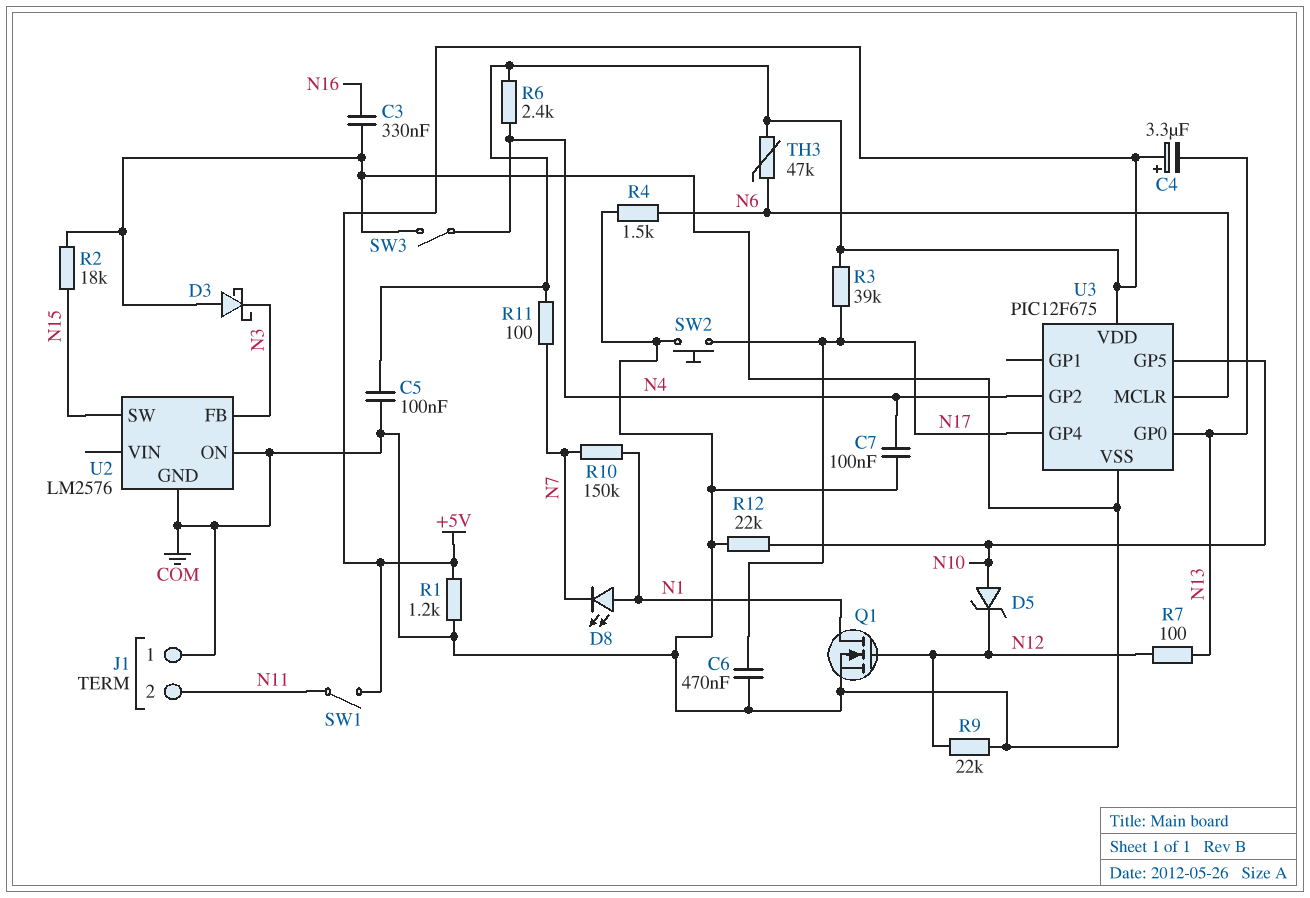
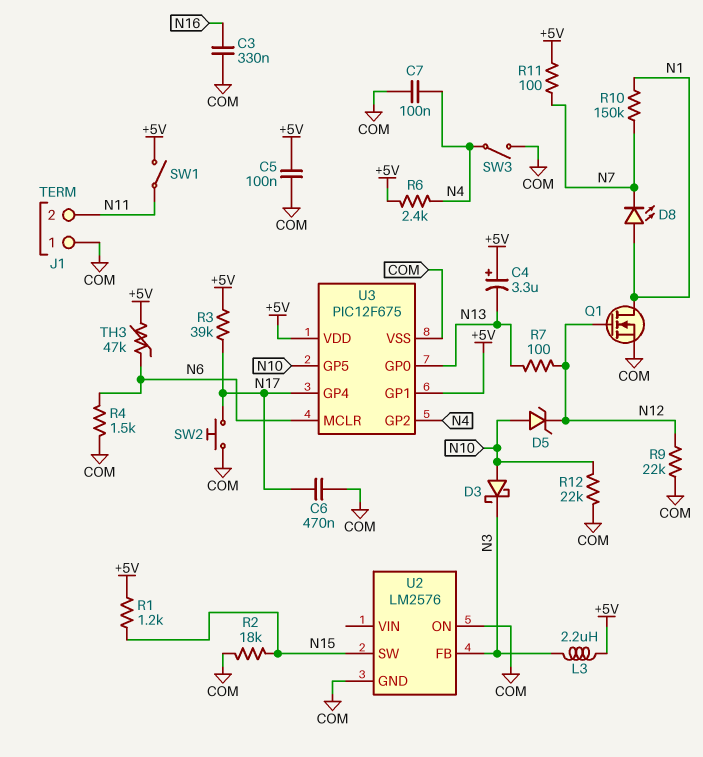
D3: schottky (A COM, K N3) -> schottky (A N10, K N3)
L3: none -> 2.2uH (+5V, N3)
R1: 1.2k (+5V, COM) -> 1.2k (+5V, N15)
U3 pin GP1: none -> +5V

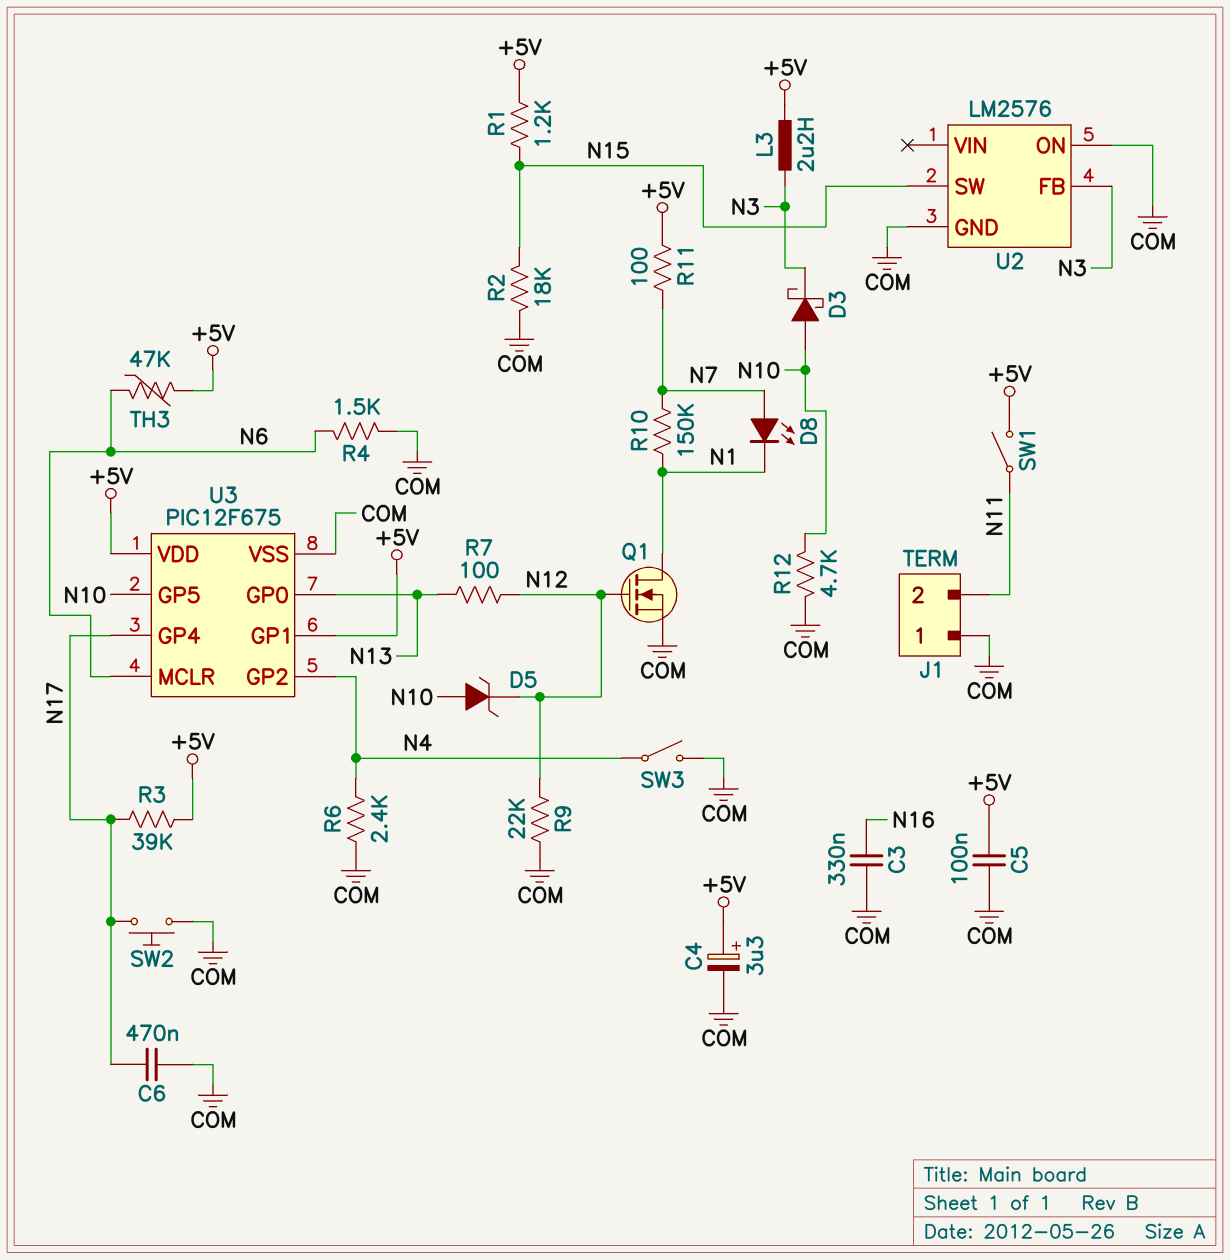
C4: 3.3uF (plus +5V, minus N13) -> 3.3uF (plus +5V, minus COM)
C7: 100nF (COM, N4) -> none
D8: LED (A N1, K N7) -> LED (A N7, K N1)
R6: 2.4k (+5V, N4) -> 2.4k (COM, N4)
R12: 22k (COM, N10) -> 4.7k (COM, N10)

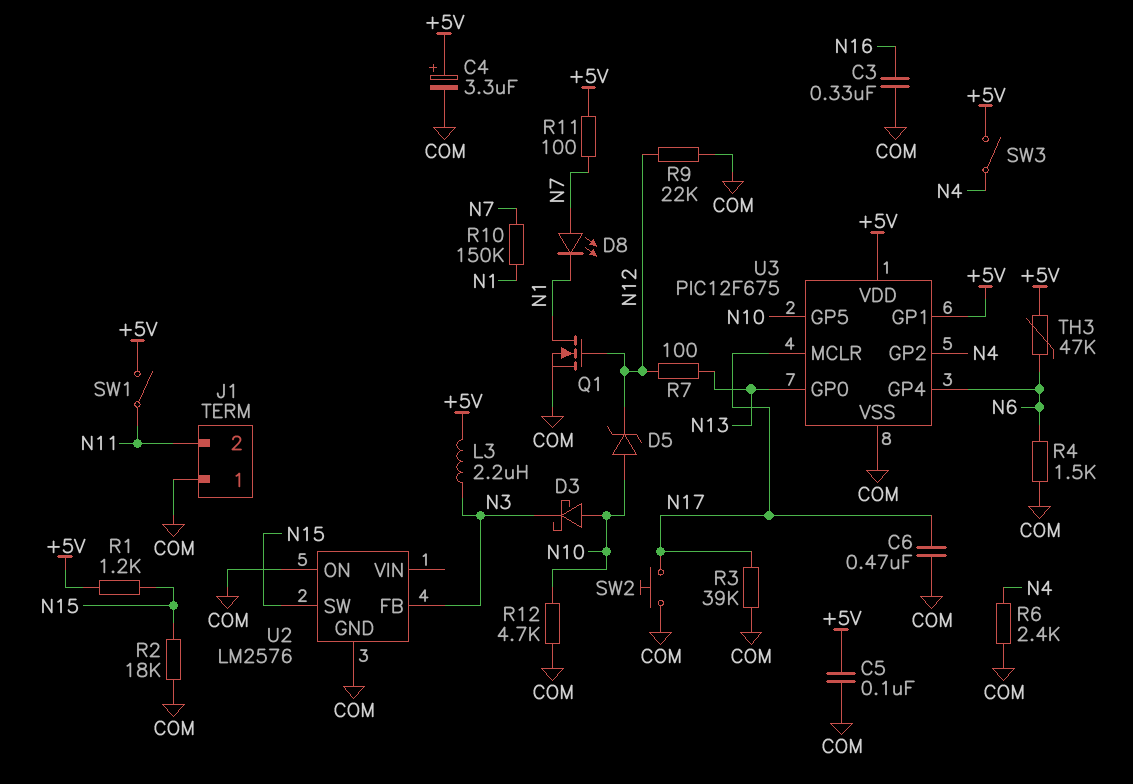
R3: 39k (+5V, N17) -> 39k (COM, N17)
SW3: switch (COM, N4) -> switch (+5V, N4)
U3 pin GP4: N17 -> N6
U3 pin MCLR: N6 -> N17

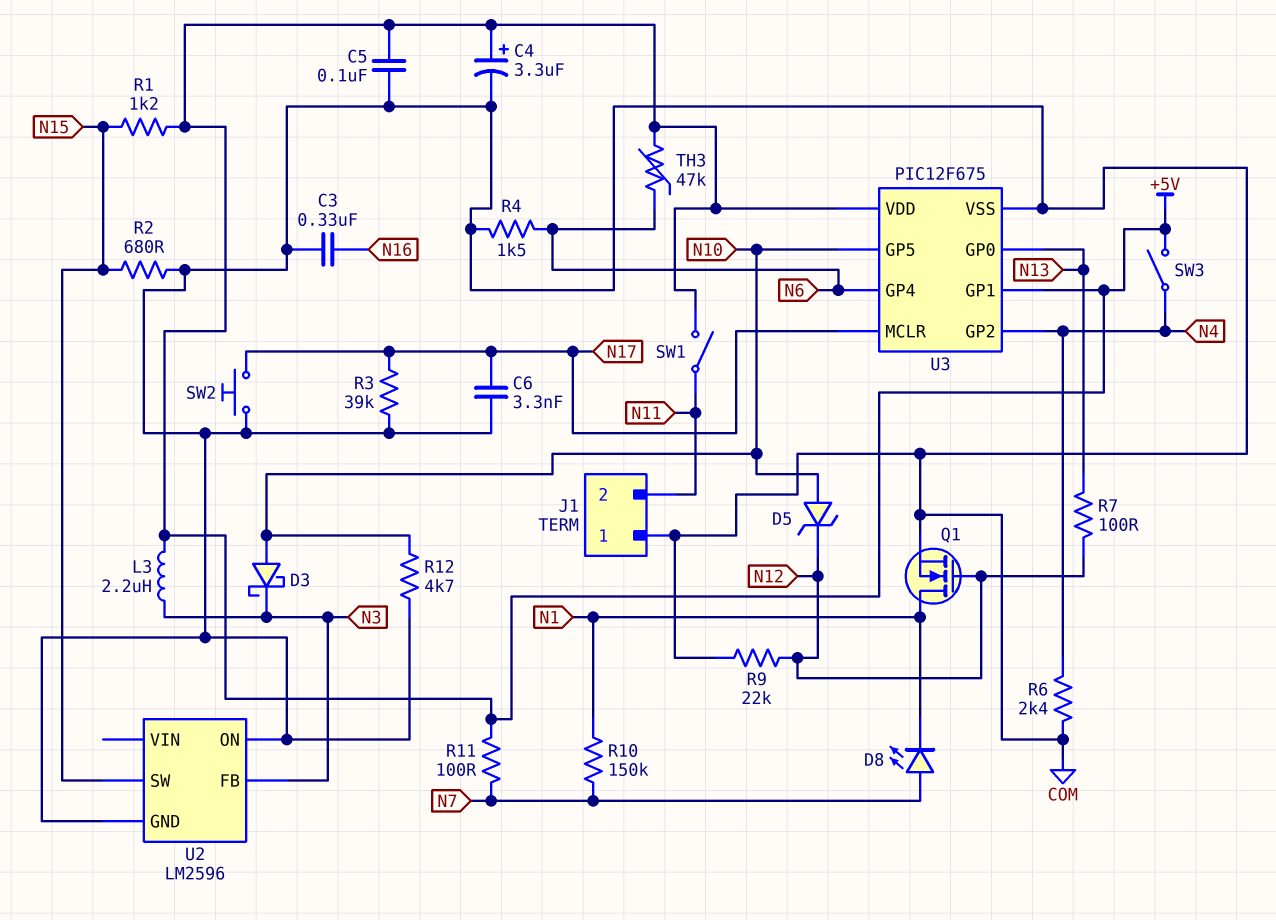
C6: 470nF (COM, N17) -> 3.3nF (COM, N17)
R2: 18k (COM, N15) -> 680 (COM, N15)
U2: LM2576 -> LM2596

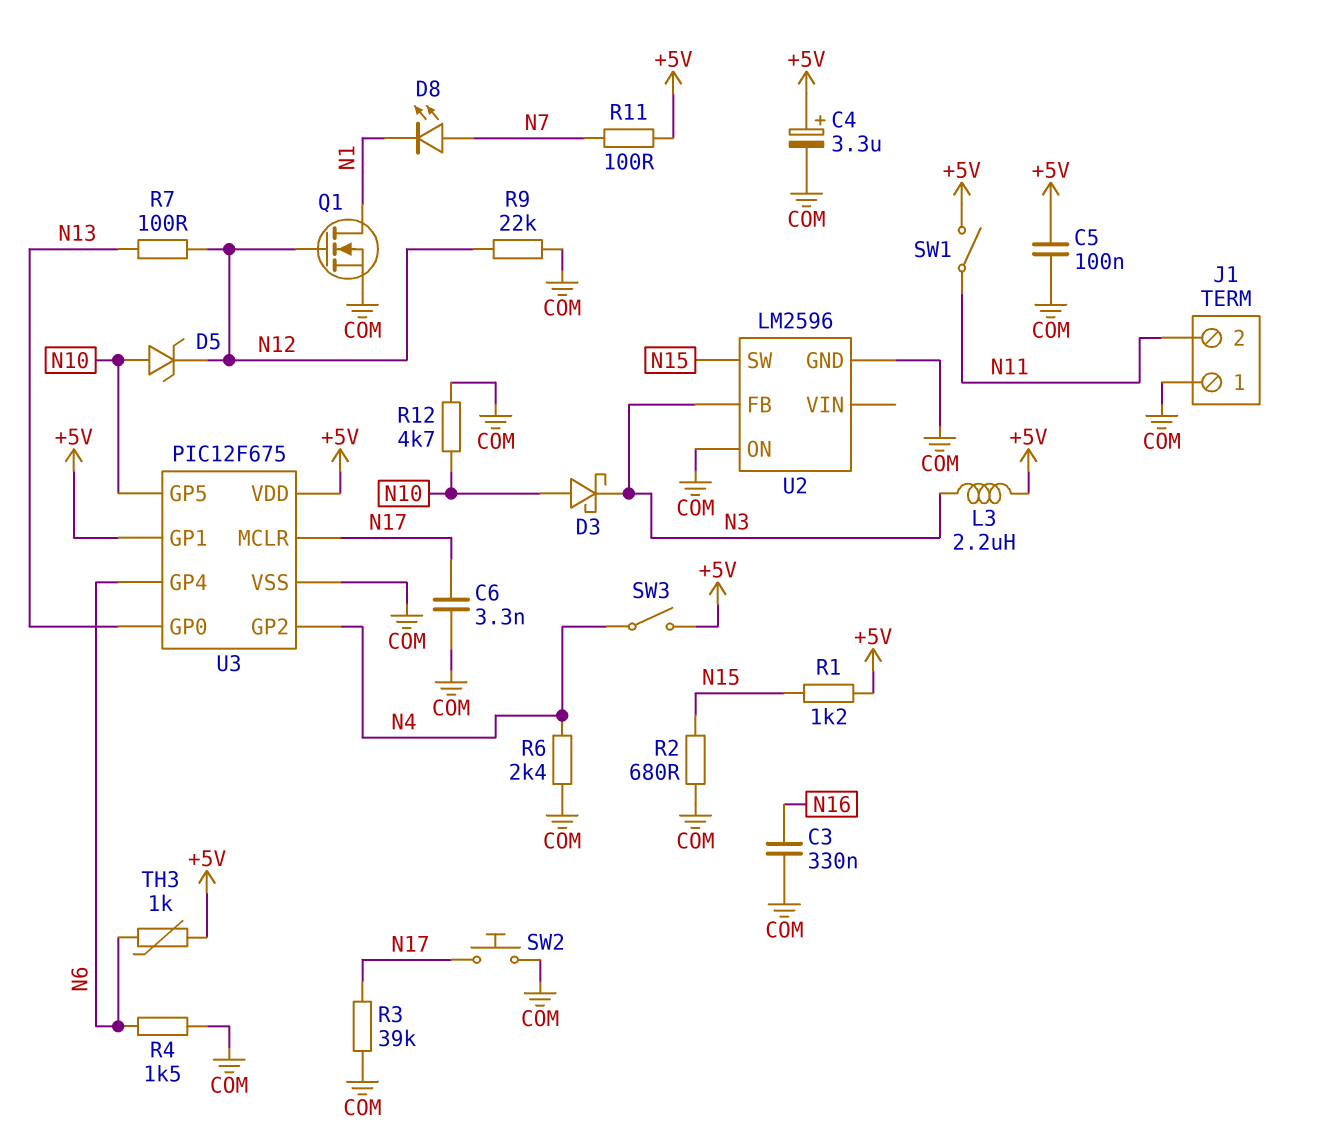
R10: 150k (N1, N7) -> none
TH3: 47k (+5V, N6) -> 1k (+5V, N6)

